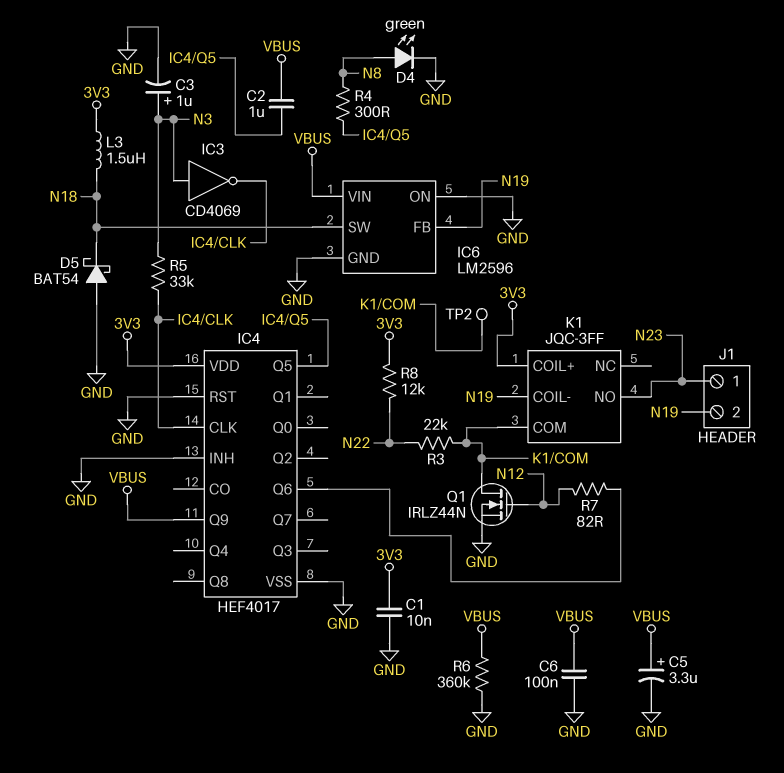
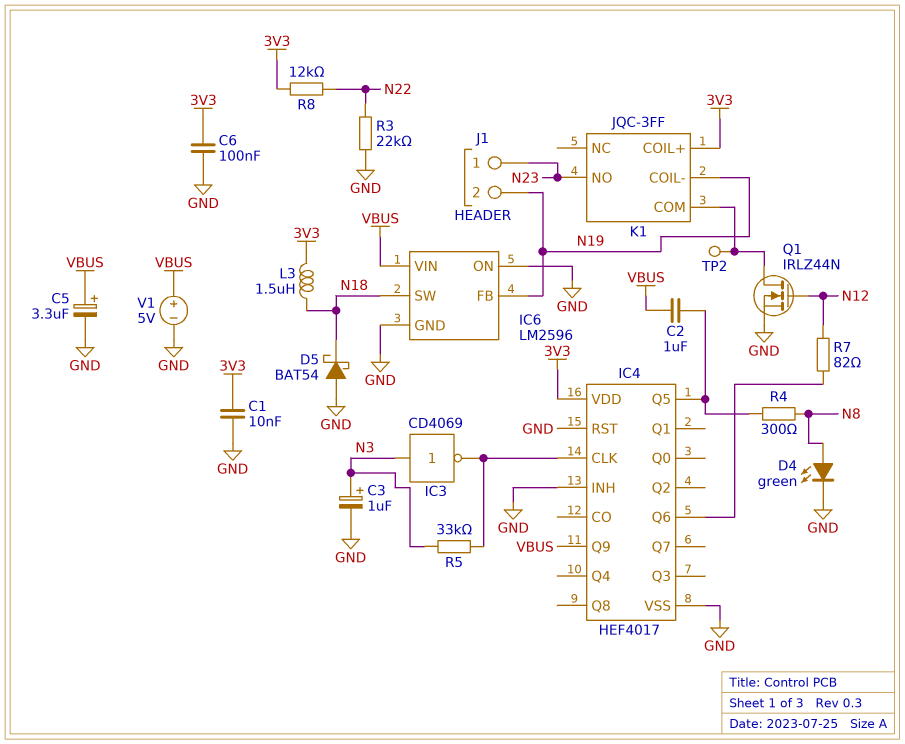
C6: 100nF (GND, VBUS) -> 100nF (3V3, GND)
R3: 22k (K1/COM, N22) -> 22k (GND, N22)
R6: 360k (GND, VBUS) -> none
V1: none -> 5V (plus VBUS, minus GND)

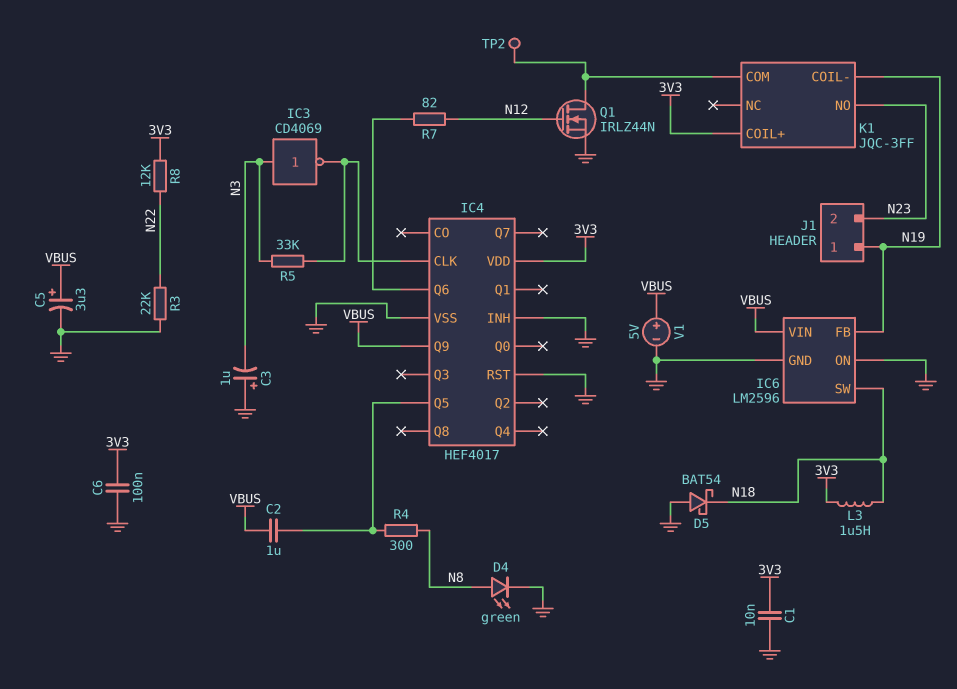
C3: 1uF (plus N3, minus GND) -> 1uF (plus GND, minus N3)
J1 pin 1: N23 -> N19
J1 pin 2: N19 -> N23

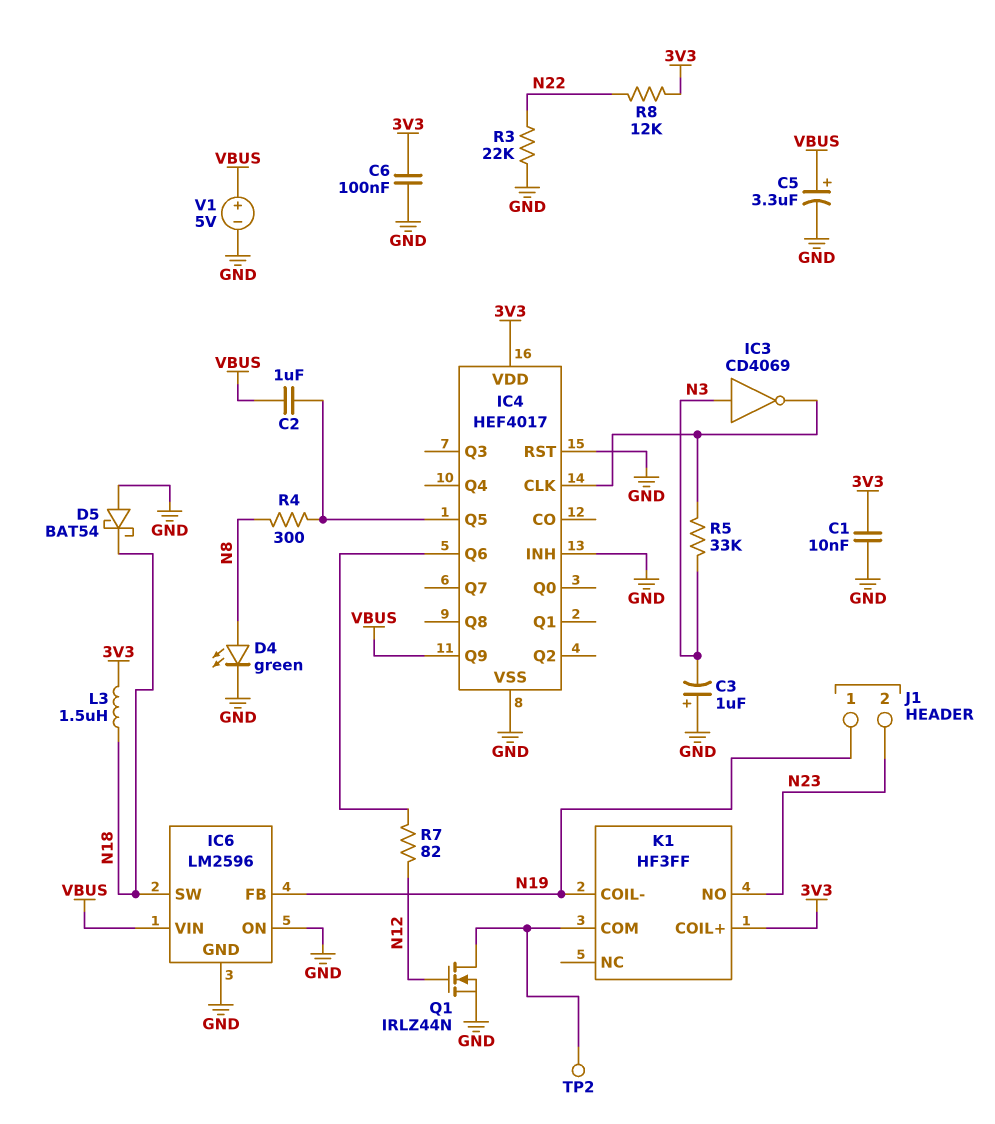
K1: JQC-3FF -> HF3FF

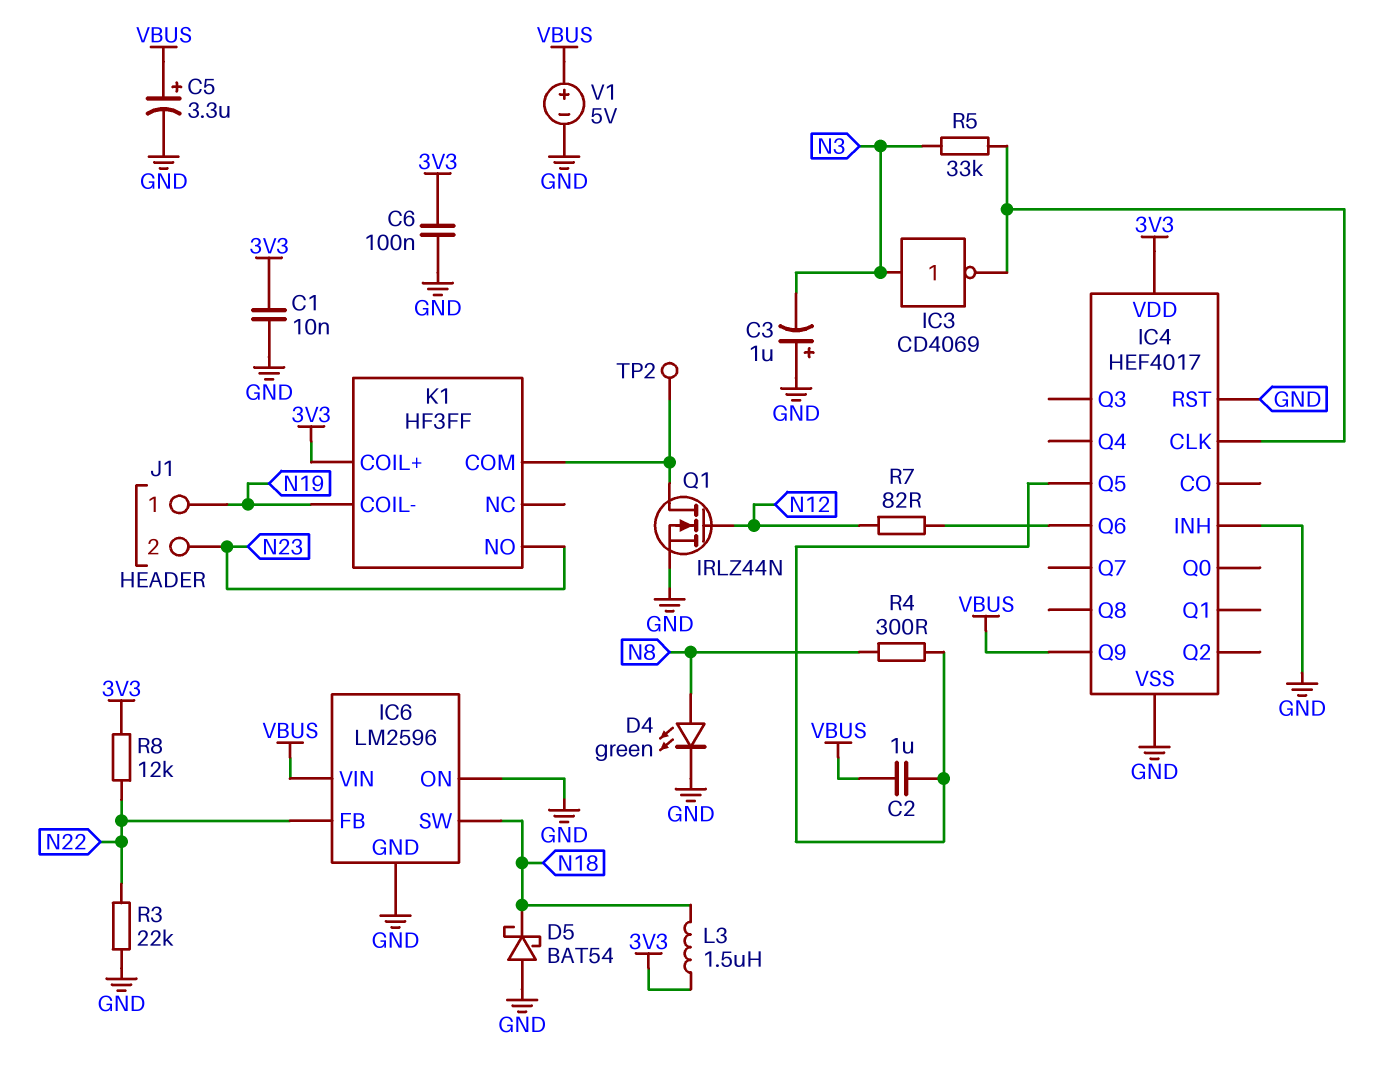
IC6 pin FB: N19 -> N22

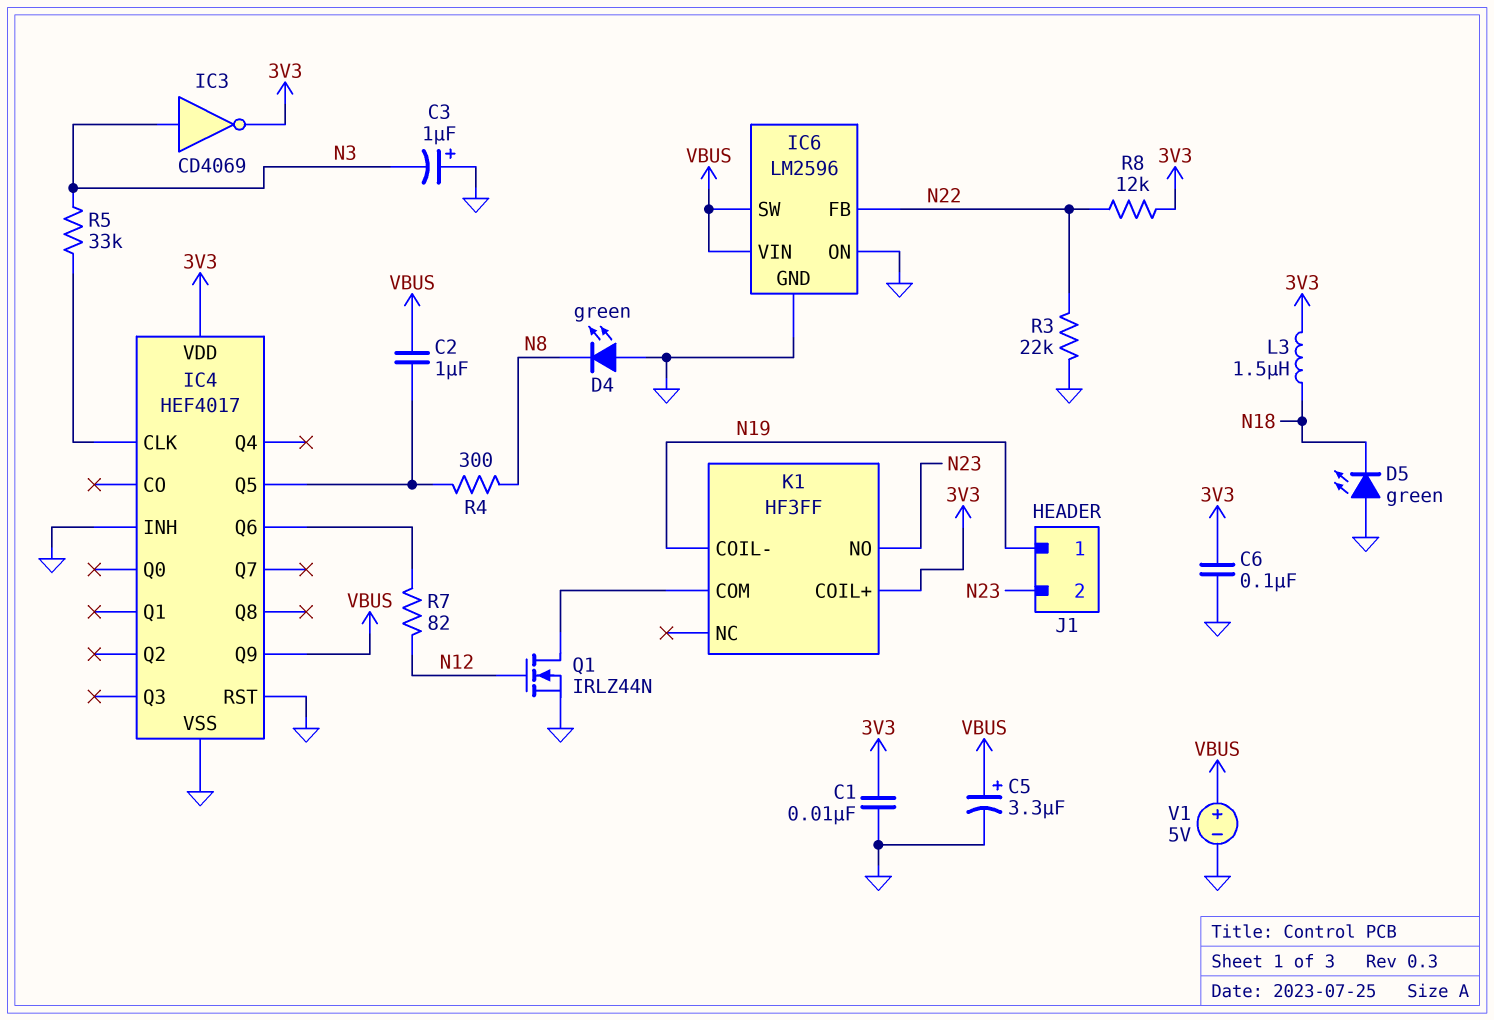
D4: LED green (A N8, K GND) -> LED green (A GND, K N8)
D5: schottky BAT54 (A GND, K N18) -> LED green (A GND, K N18)
IC3: NOT CD4069 (in N3, out IC4/CLK) -> NOT CD4069 (in N3, out 3V3)
IC6 pin SW: N18 -> VBUS
TP2: test point (K1/COM) -> none

